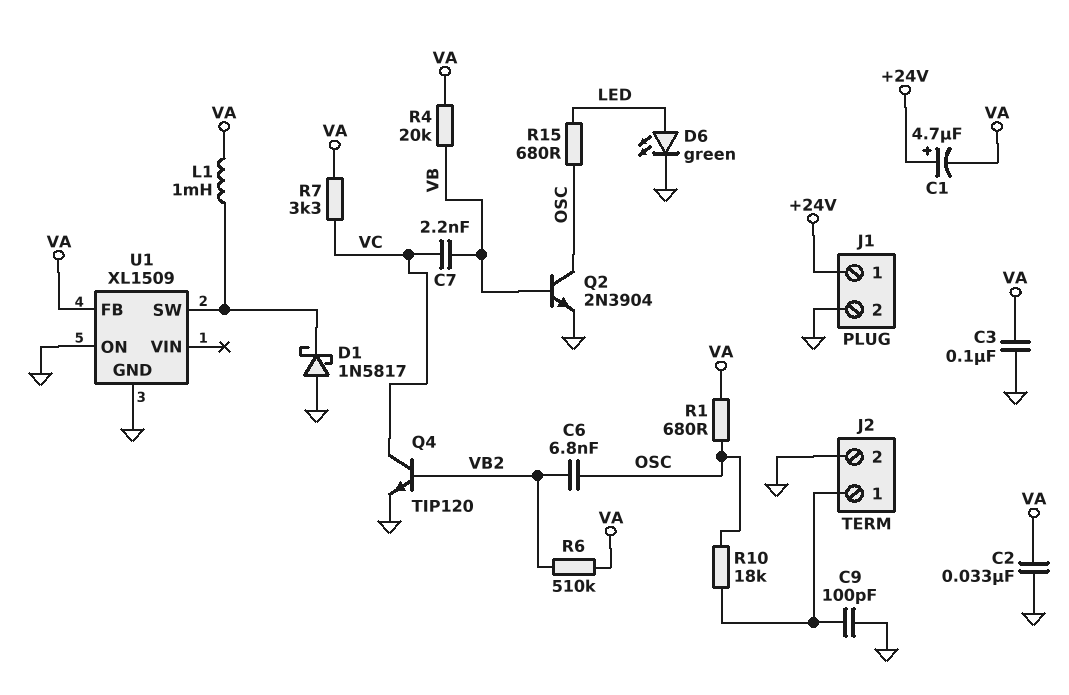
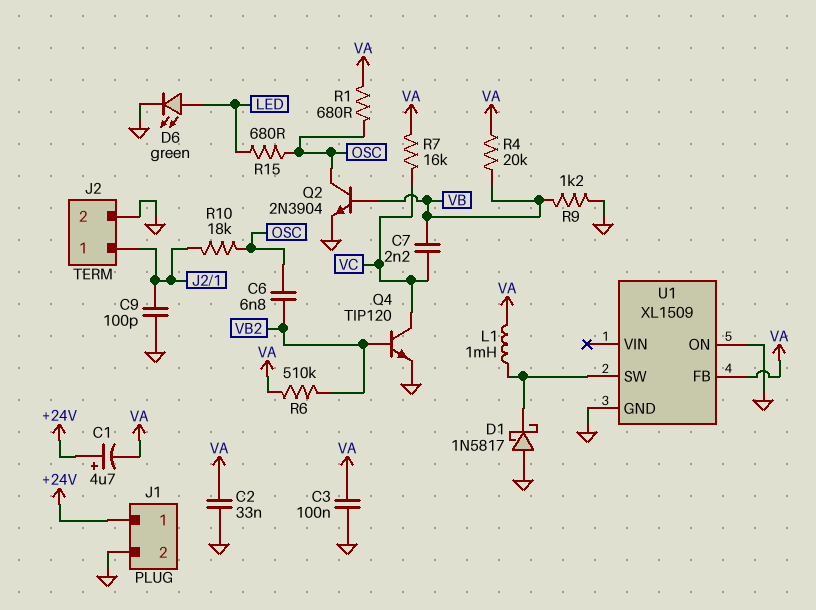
R7: 3.3k (VA, VC) -> 16k (VA, VC)
R9: none -> 1.2k (GND, VB)

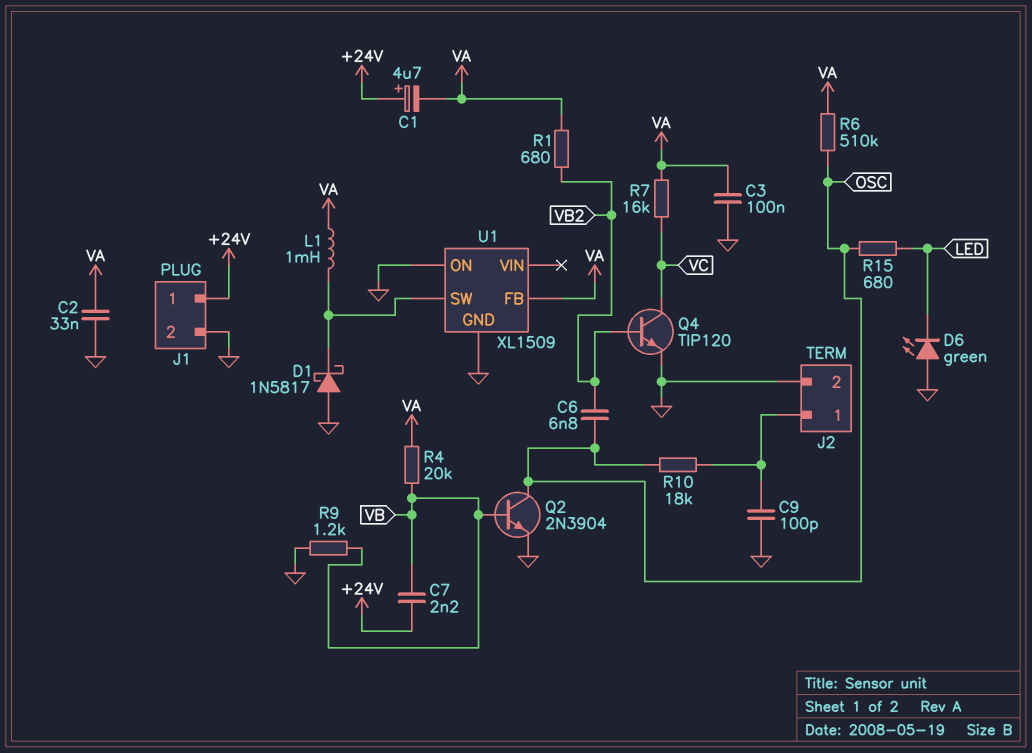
C7: 2.2nF (VB, VC) -> 2.2nF (+24V, VB)
D6: LED green (A LED, K GND) -> LED green (A GND, K LED)
R1: 680 (OSC, VA) -> 680 (VA, VB2)
R6: 510k (VA, VB2) -> 510k (OSC, VA)

